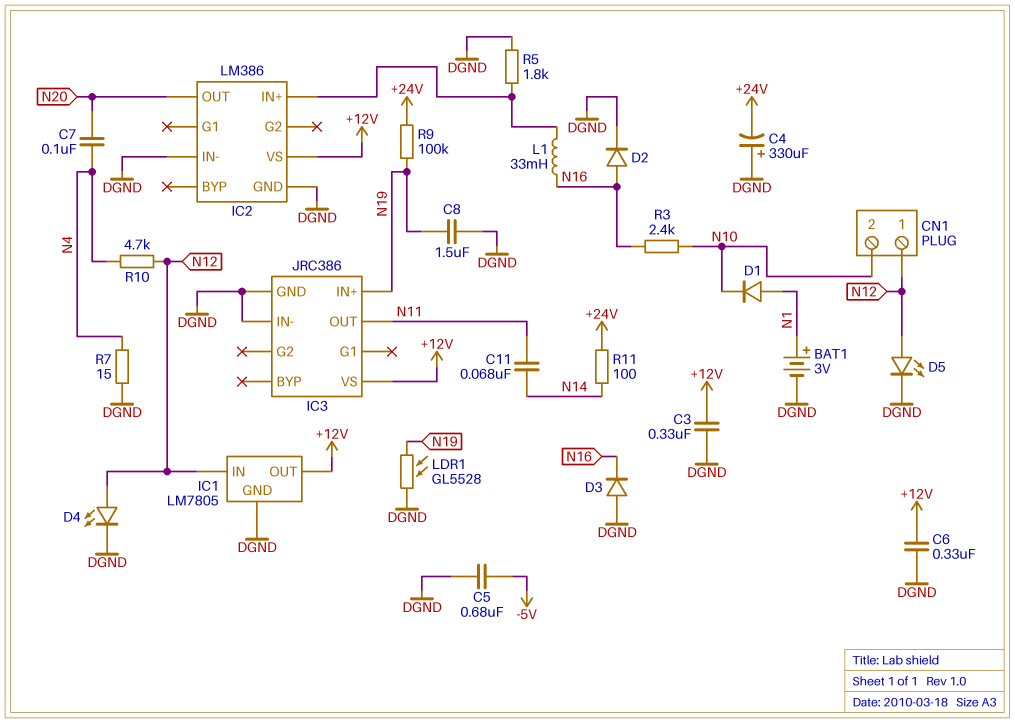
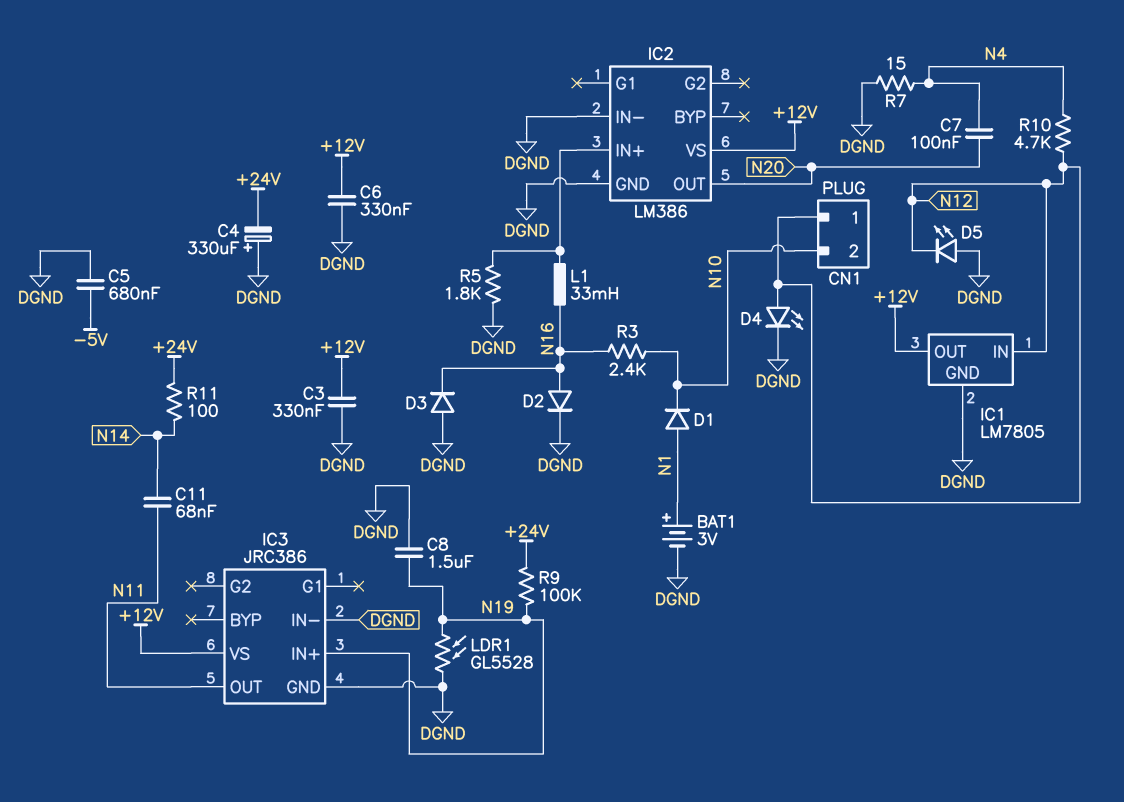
D5: LED (A N12, K DGND) -> LED (A DGND, K N12)

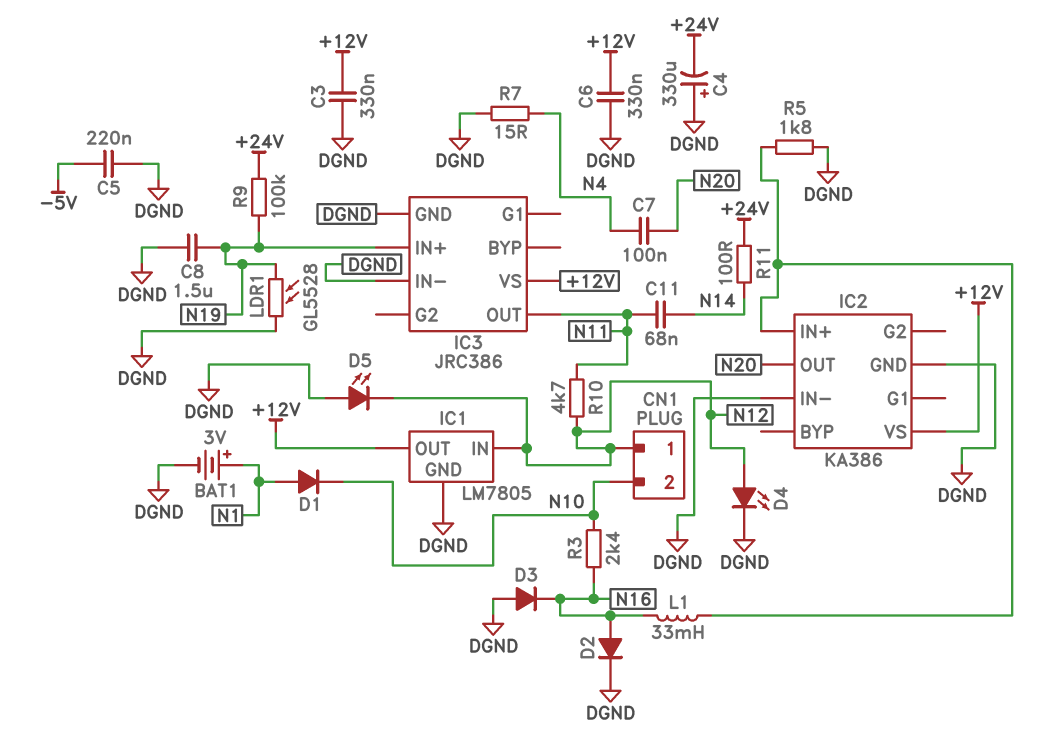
C5: 680nF (-5V, DGND) -> 220nF (-5V, DGND)
IC2: LM386 -> KA386
R10: 4.7k (N4, N12) -> 4.7k (N11, N12)

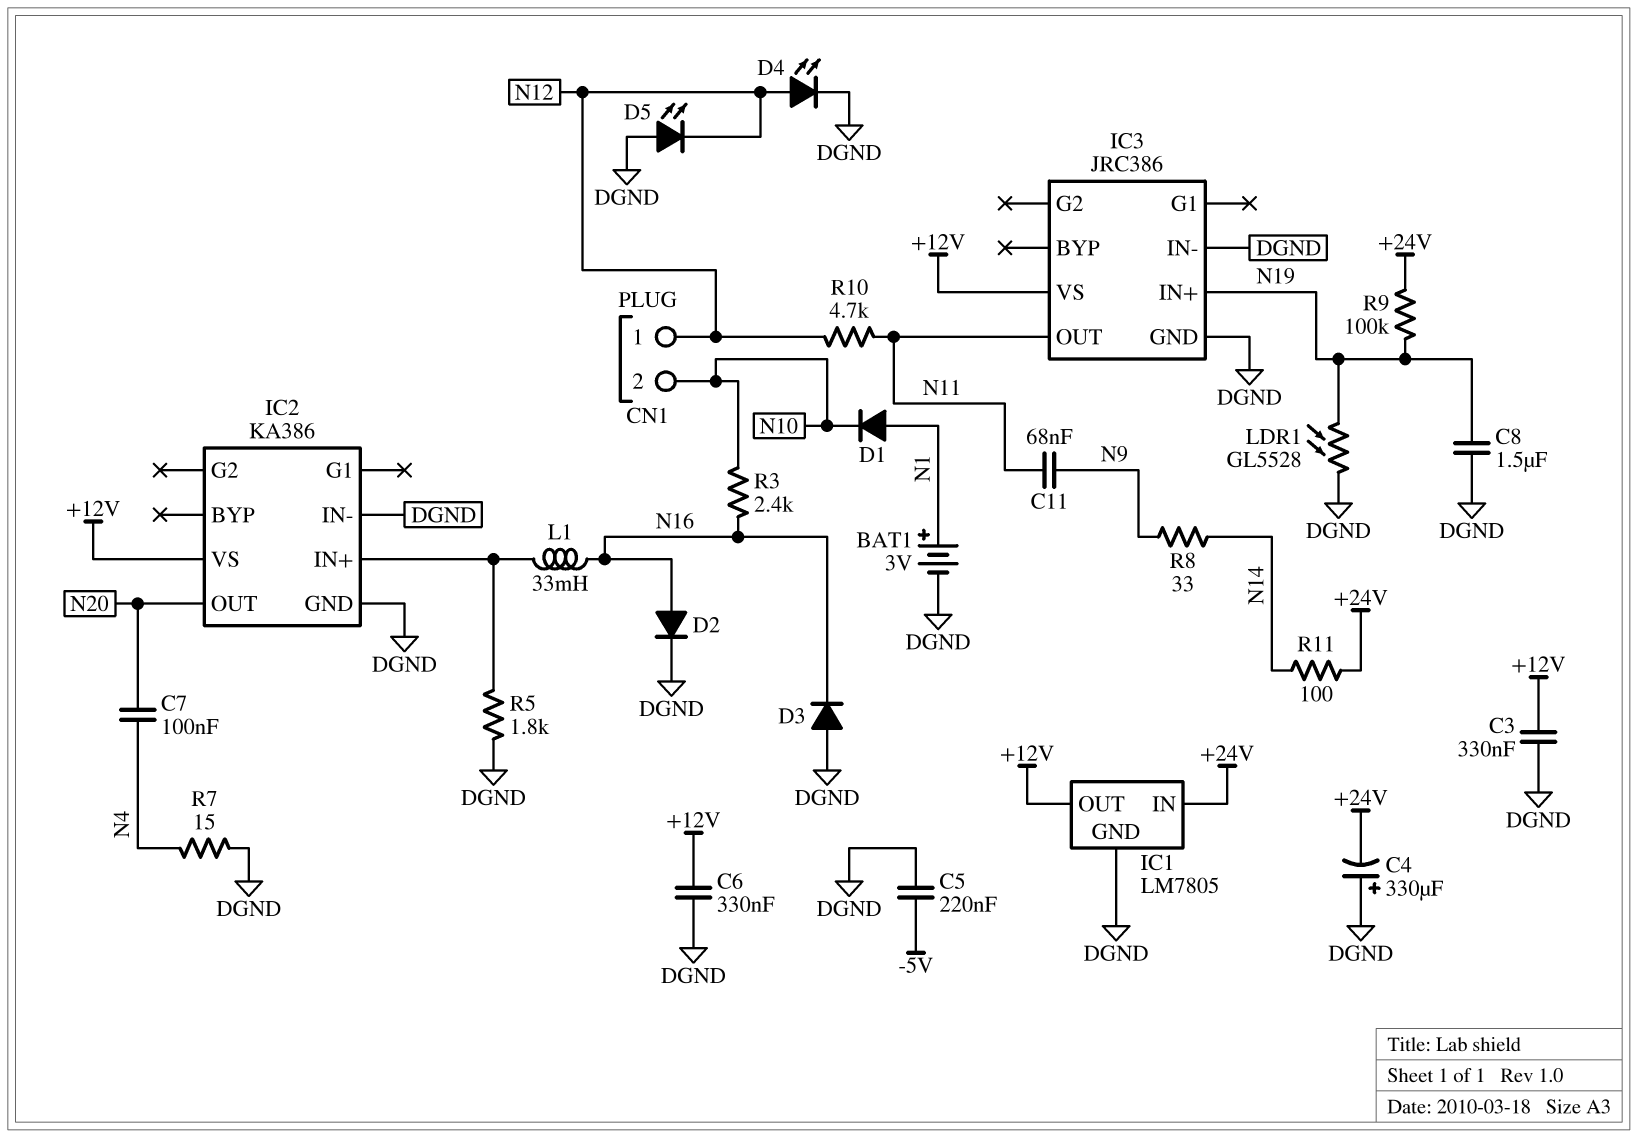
C11: 68nF (N11, N14) -> 68nF (N9, N11)
IC1 pin IN: N12 -> +24V
R8: none -> 33 (N9, N14)

